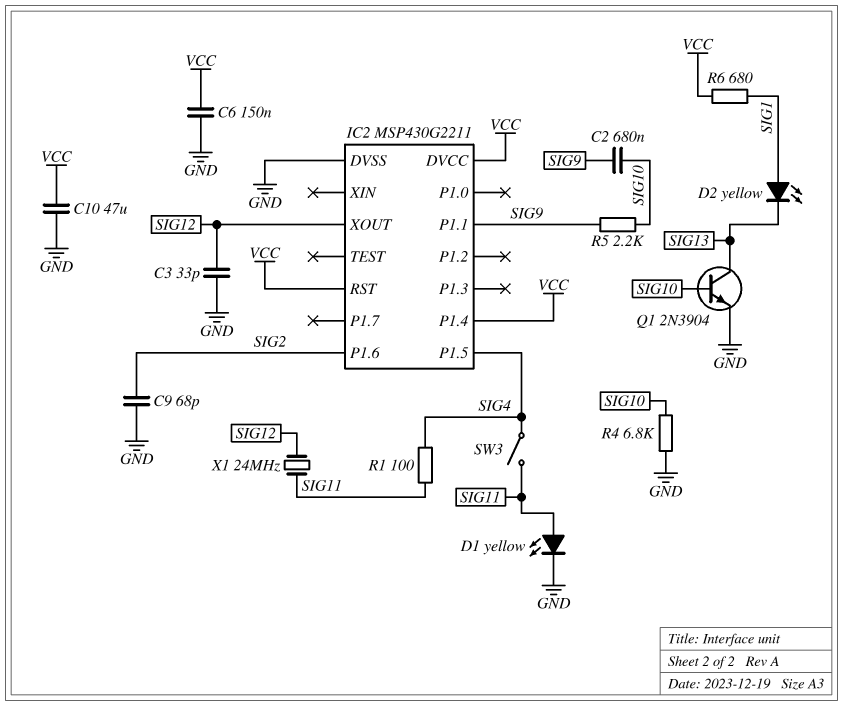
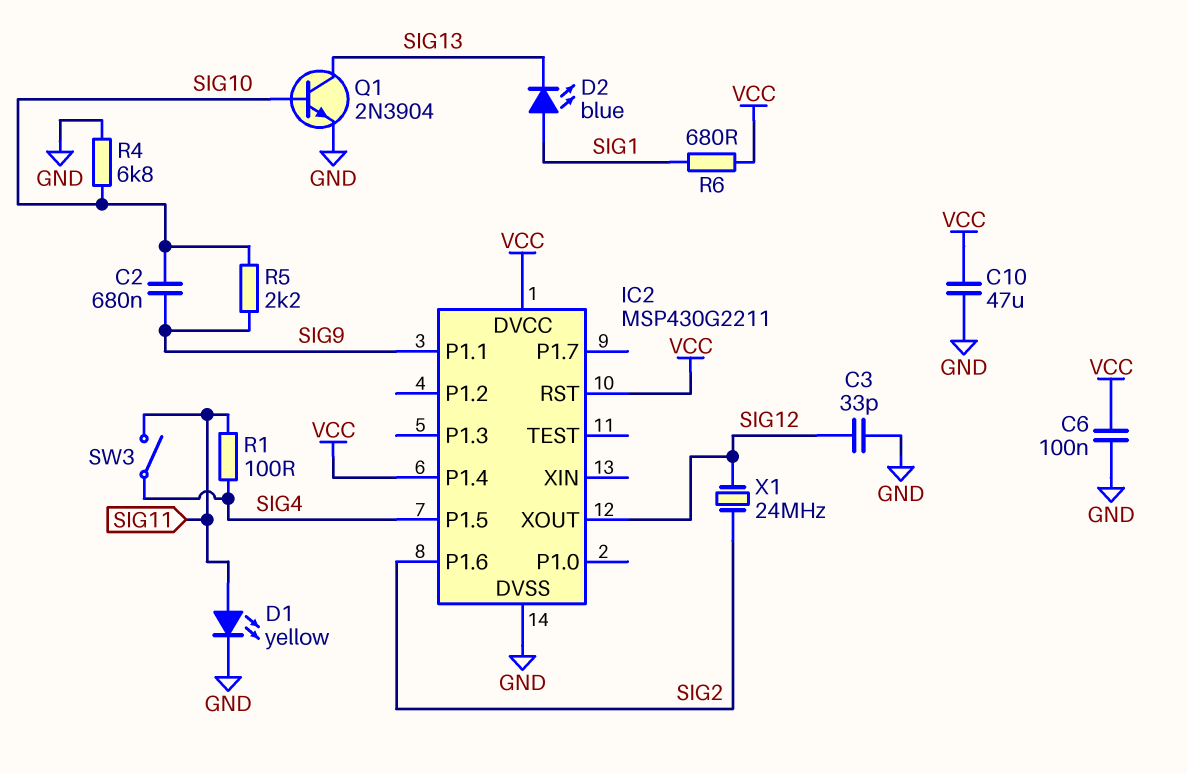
C6: 150nF (GND, VCC) -> 100nF (GND, VCC)
C9: 68pF (GND, SIG2) -> none
D2: LED yellow (A SIG1, K SIG13) -> LED blue (A SIG1, K SIG13)
X1: 24MHz (SIG11, SIG12) -> 24MHz (SIG2, SIG12)

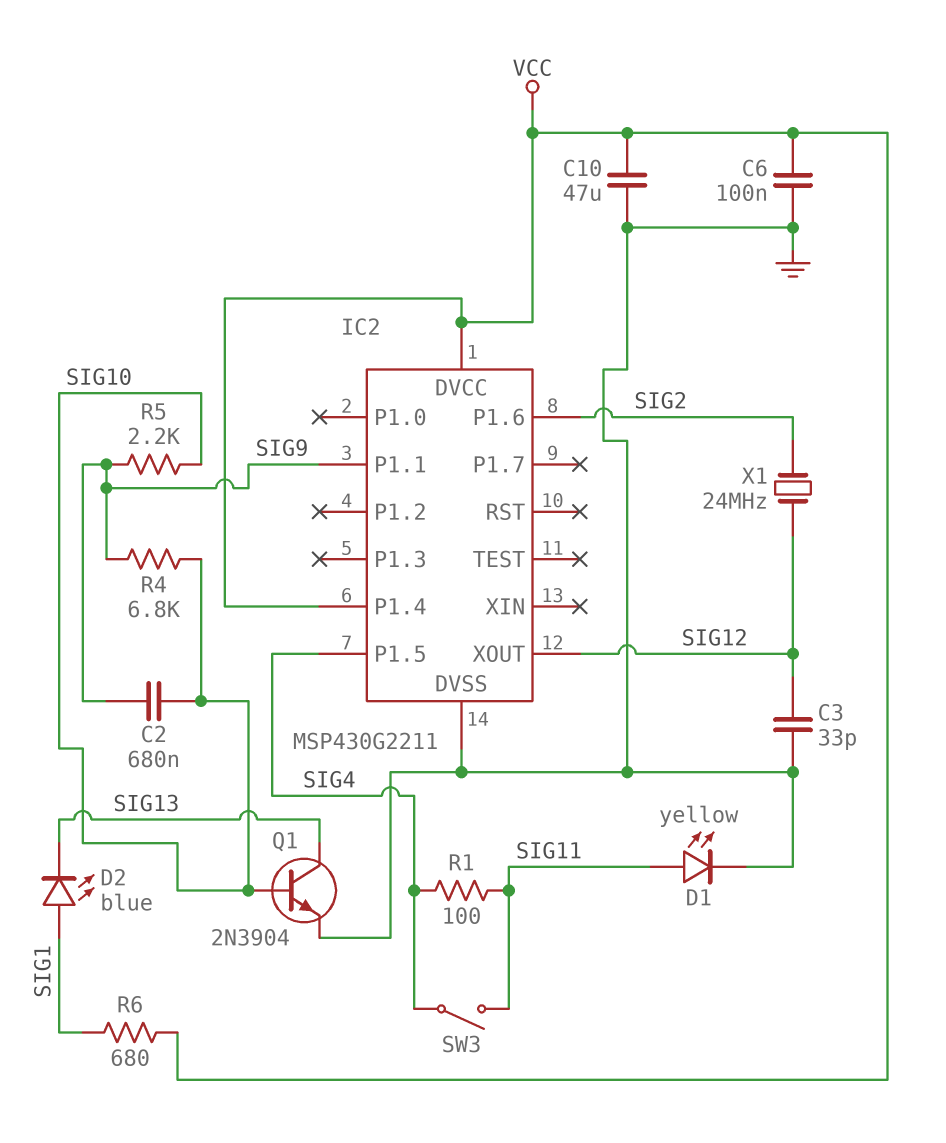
IC2 pin RST: VCC -> none
R4: 6.8k (GND, SIG10) -> 6.8k (SIG9, SIG10)

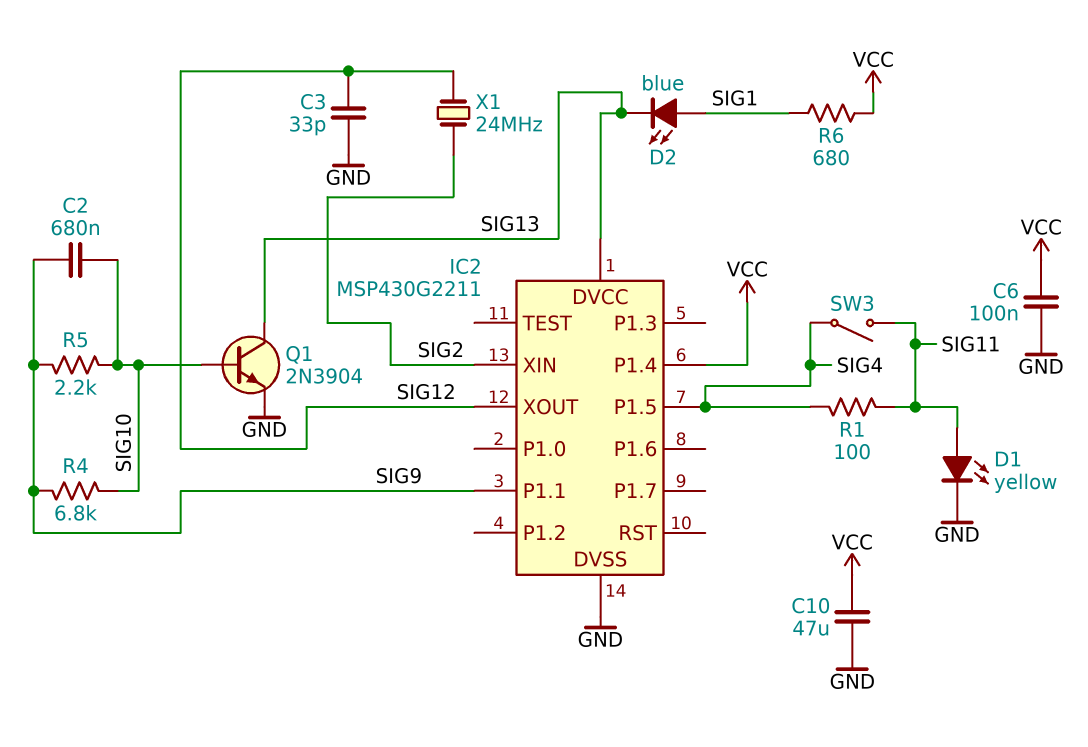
IC2 pin DVCC: VCC -> SIG13
IC2 pin P1.6: SIG2 -> none
IC2 pin XIN: none -> SIG2

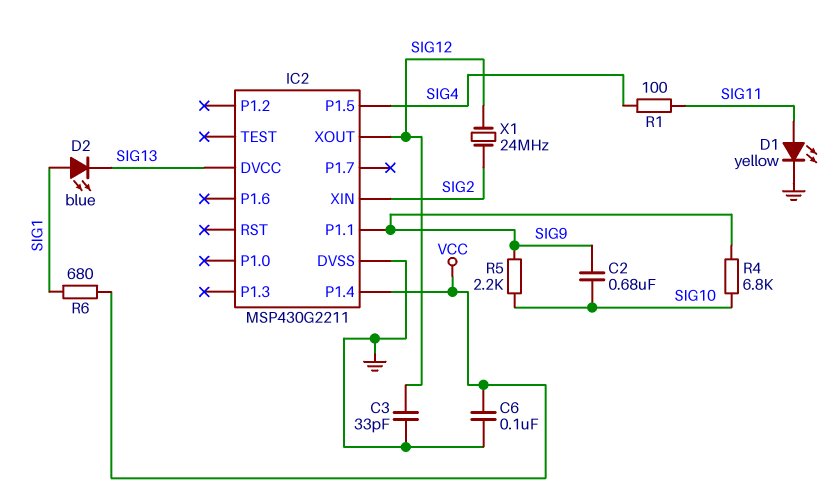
C10: 47uF (GND, VCC) -> none
Q1: NPN 2N3904 (B SIG10, C SIG13, E GND) -> none
SW3: switch (SIG4, SIG11) -> none

